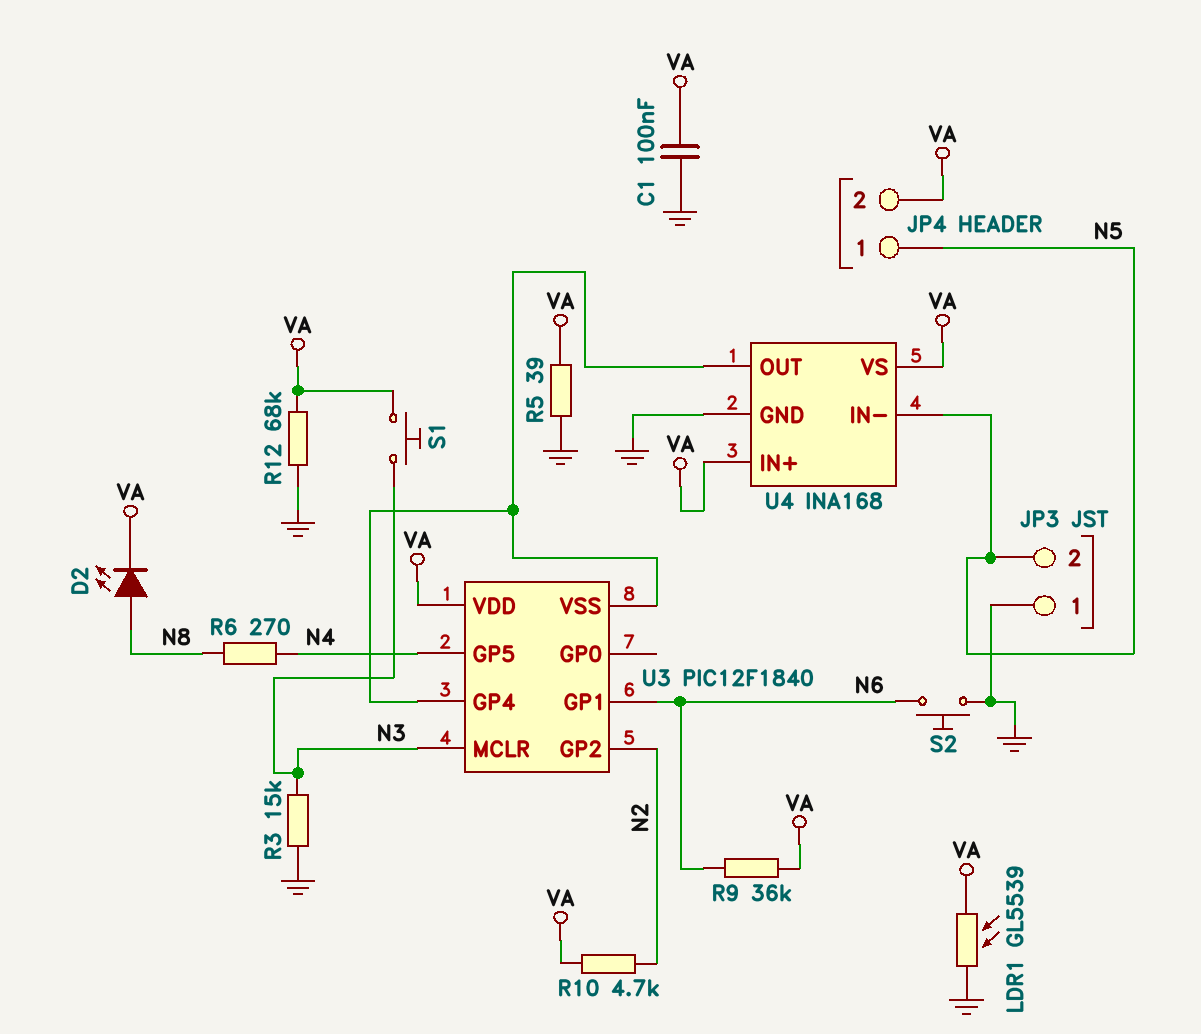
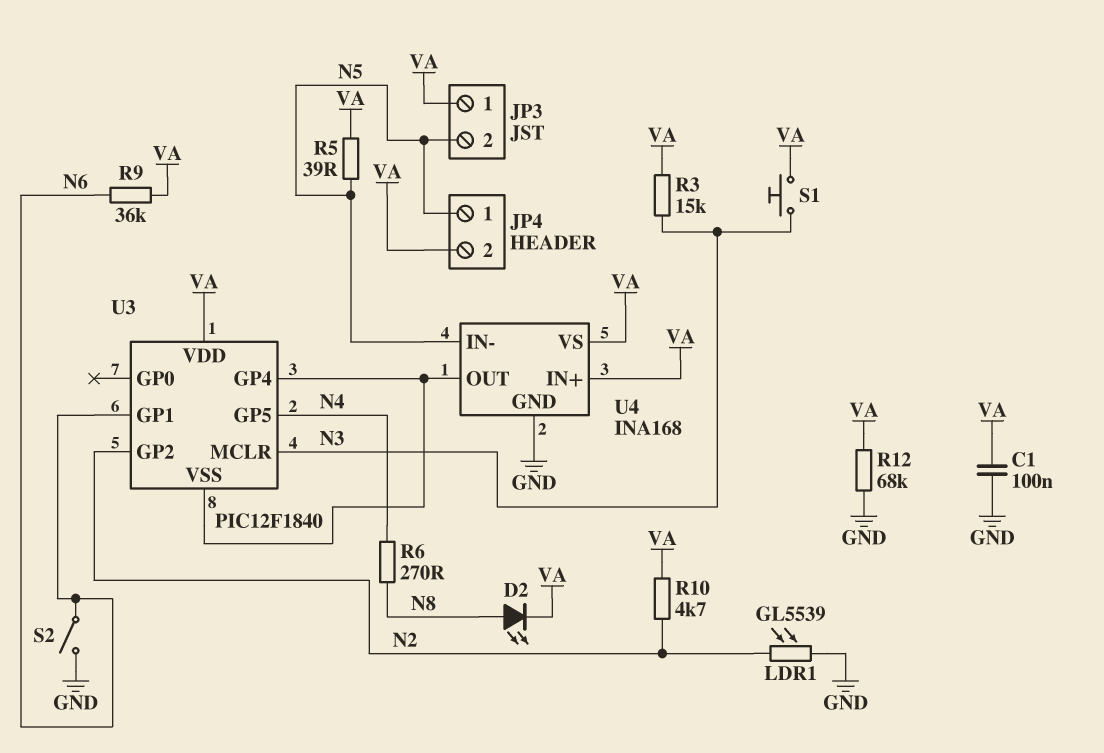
JP3 pin 1: GND -> VA
LDR1: GL5539 (GND, VA) -> GL5539 (GND, N2)
R3: 15k (GND, N3) -> 15k (N3, VA)
R5: 39 (GND, VA) -> 39 (N5, VA)
S2: button (GND, N6) -> switch (GND, N6)

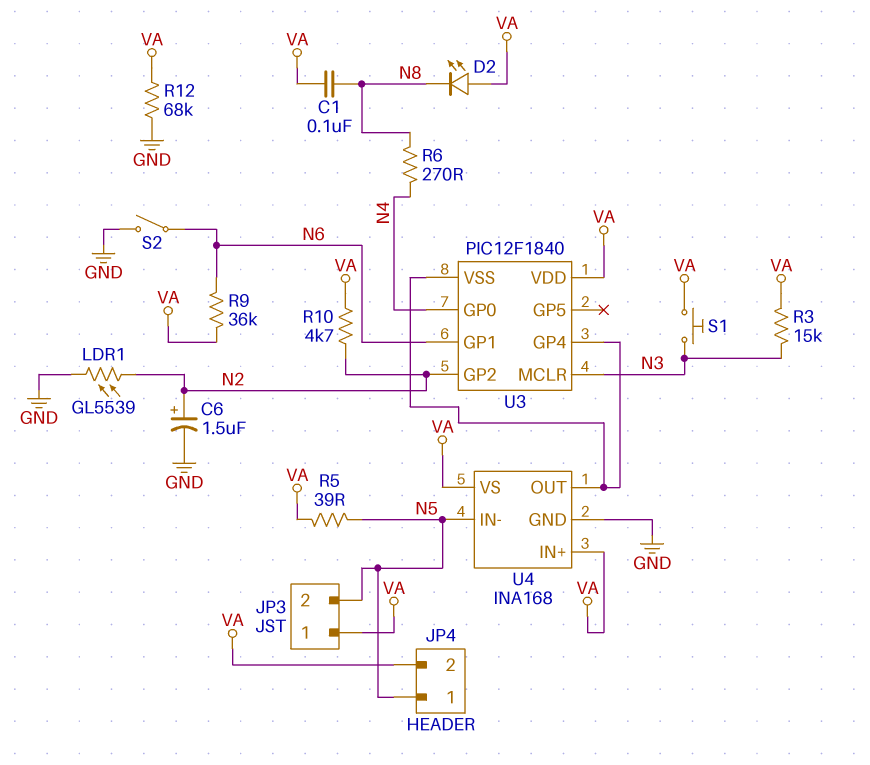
C1: 100nF (GND, VA) -> 100nF (N8, VA)
C6: none -> 1.5uF (plus N2, minus GND)
D2: LED (A N8, K VA) -> LED (A VA, K N8)
U3 pin GP0: none -> N4
U3 pin GP5: N4 -> none

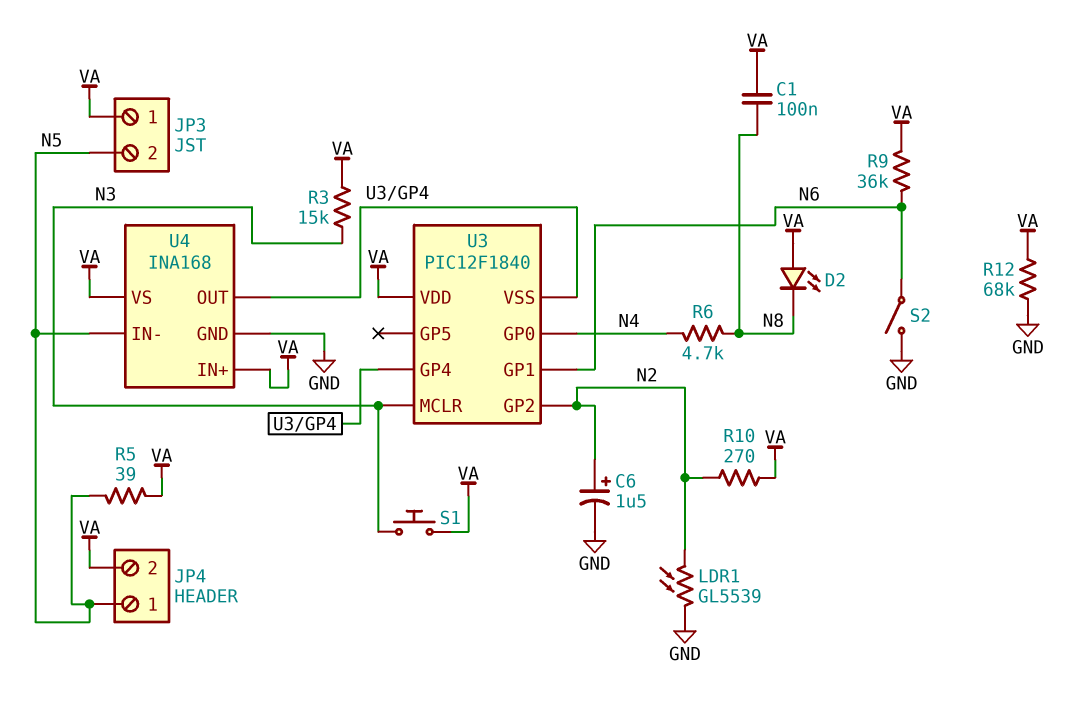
R6: 270 (N4, N8) -> 4.7k (N4, N8)
R10: 4.7k (N2, VA) -> 270 (N2, VA)

